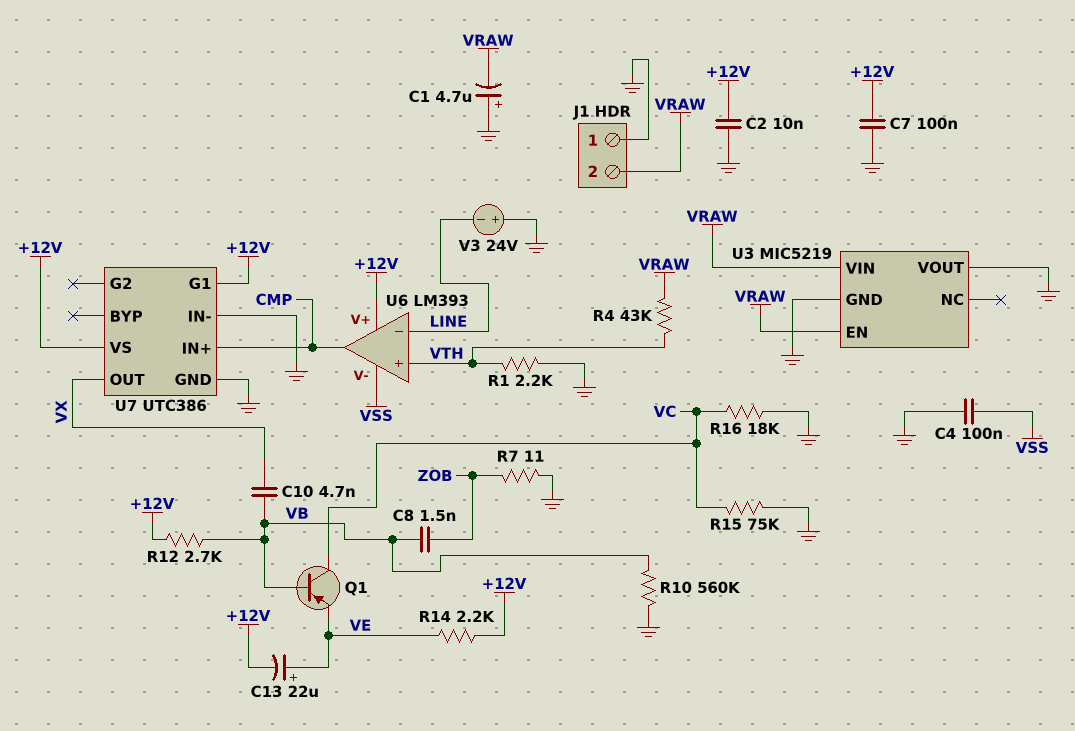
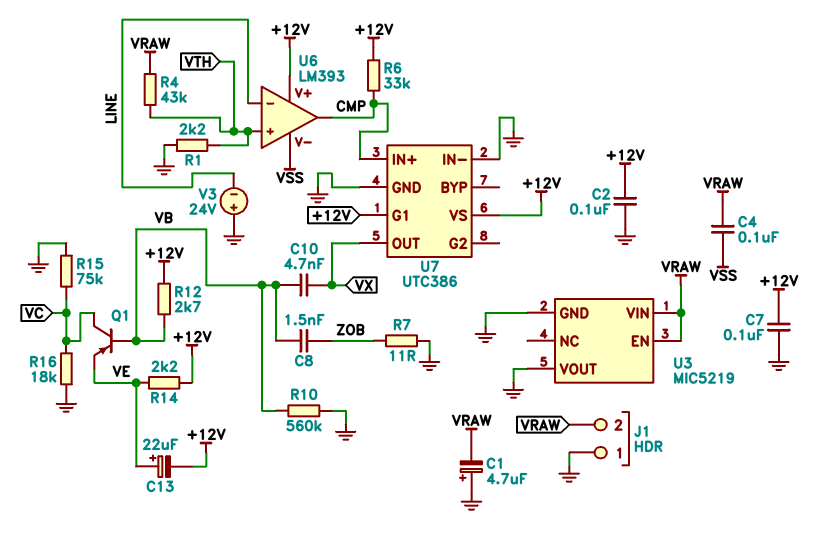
C2: 10nF (+12V, GND) -> 100nF (+12V, GND)
C4: 100nF (GND, VSS) -> 100nF (VRAW, VSS)
R6: none -> 33k (+12V, CMP)

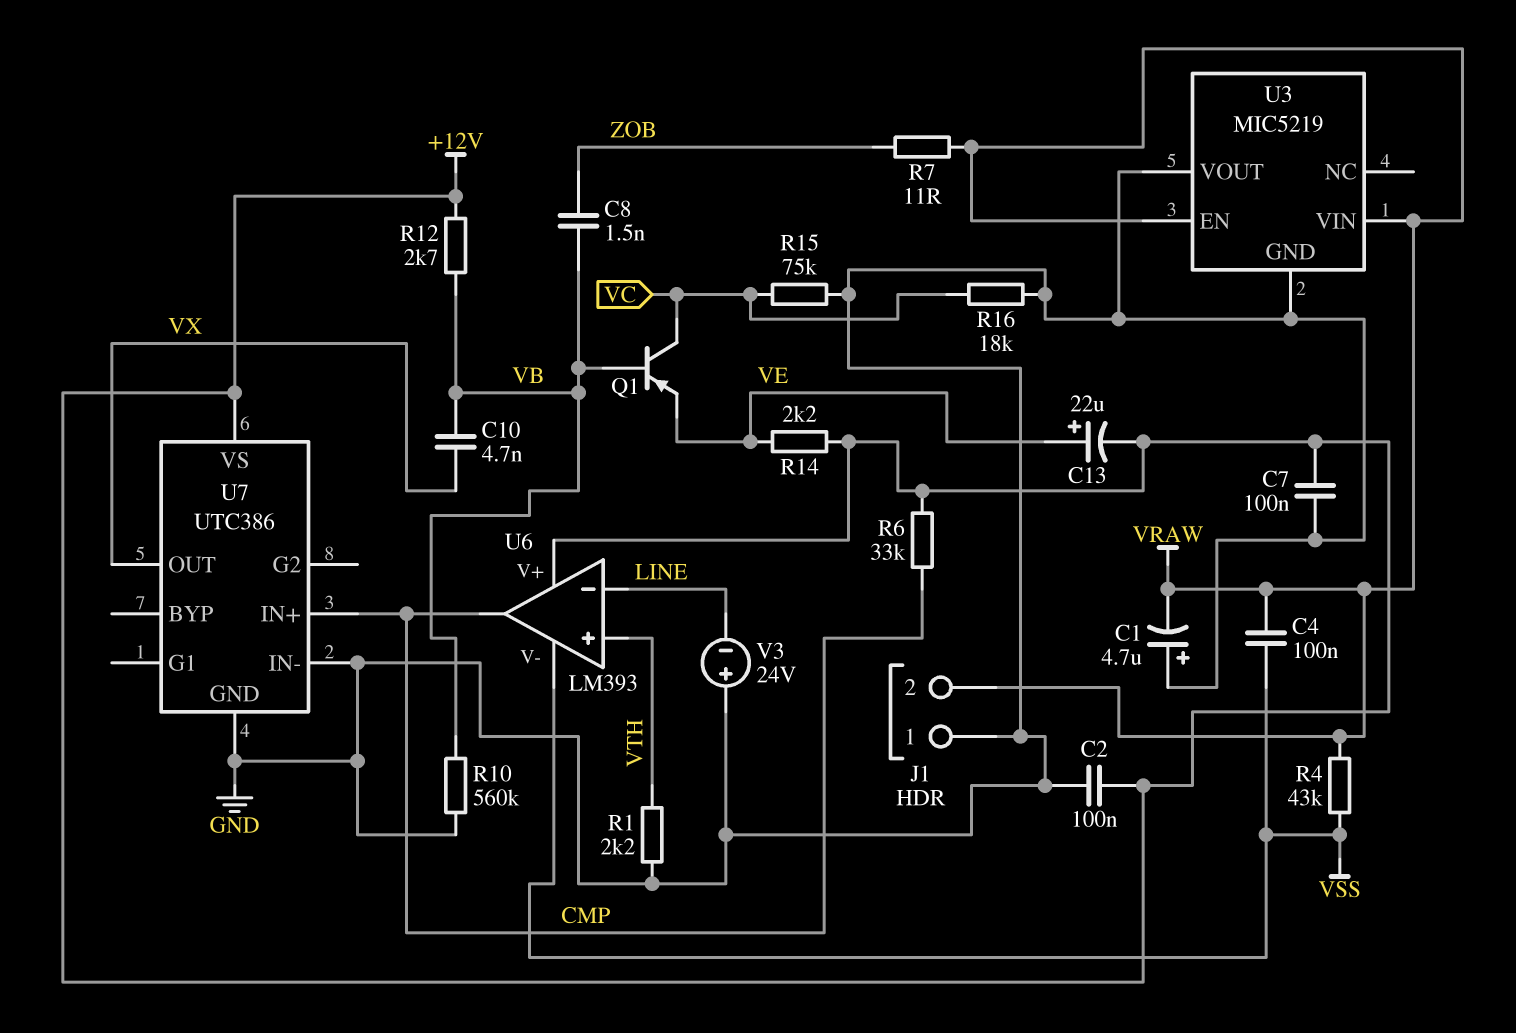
R4: 43k (VRAW, VTH) -> 43k (VRAW, VSS)
R7: 11 (GND, ZOB) -> 11 (VRAW, ZOB)
U7 pin G1: +12V -> none

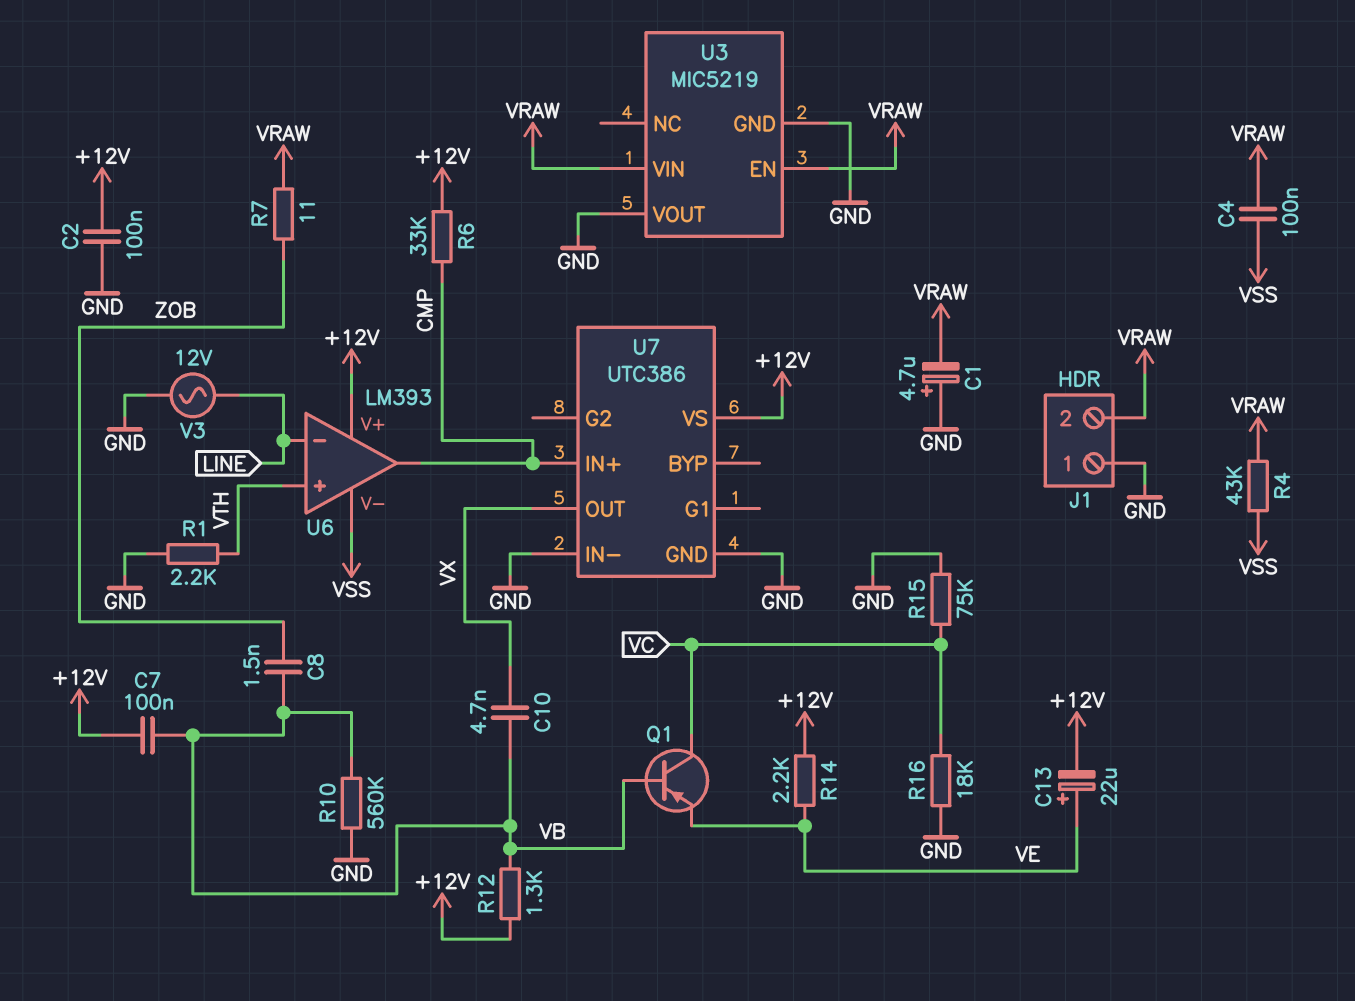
C7: 100nF (+12V, GND) -> 100nF (+12V, VB)
R12: 2.7k (+12V, VB) -> 1.3k (+12V, VB)
V3: 24V (plus GND, minus LINE) -> AC 12V (GND, LINE)

